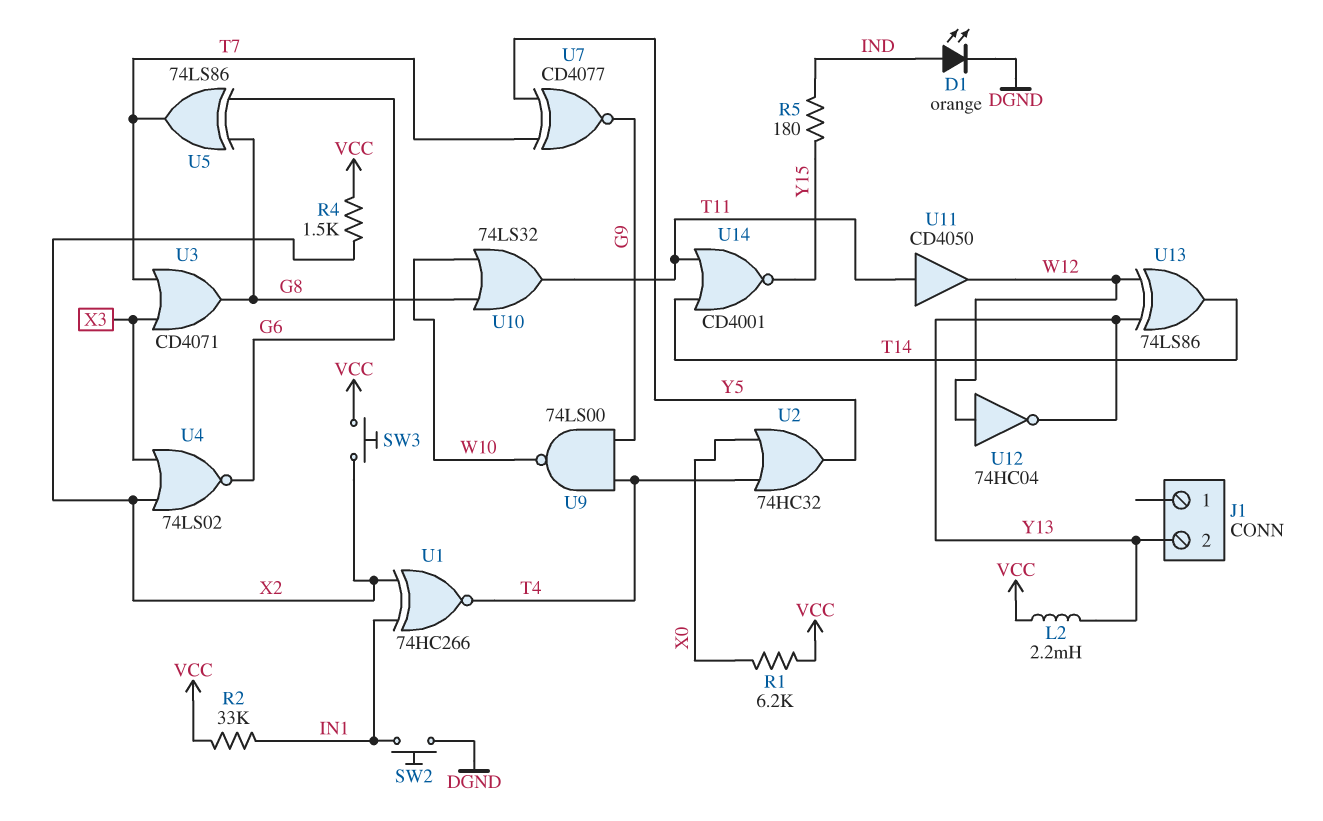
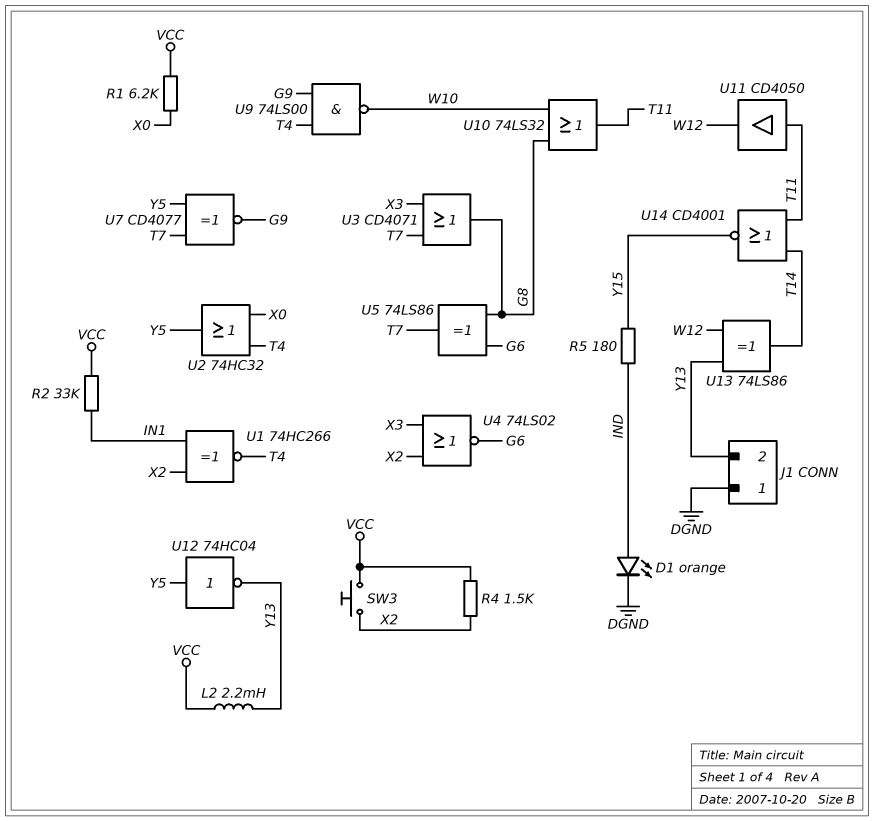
J1 pin 1: none -> DGND
SW2: button (DGND, IN1) -> none
U12: NOT 74HC04 (in W12, out Y13) -> NOT 74HC04 (in Y5, out Y13)

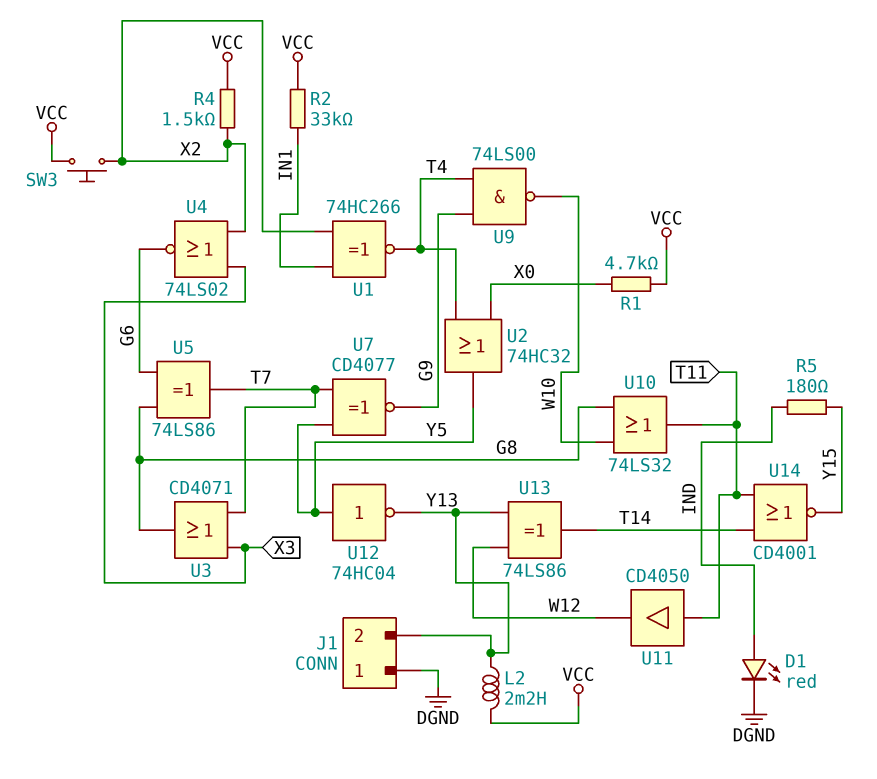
D1: LED orange (A IND, K DGND) -> LED red (A IND, K DGND)
R1: 6.2k (VCC, X0) -> 4.7k (VCC, X0)

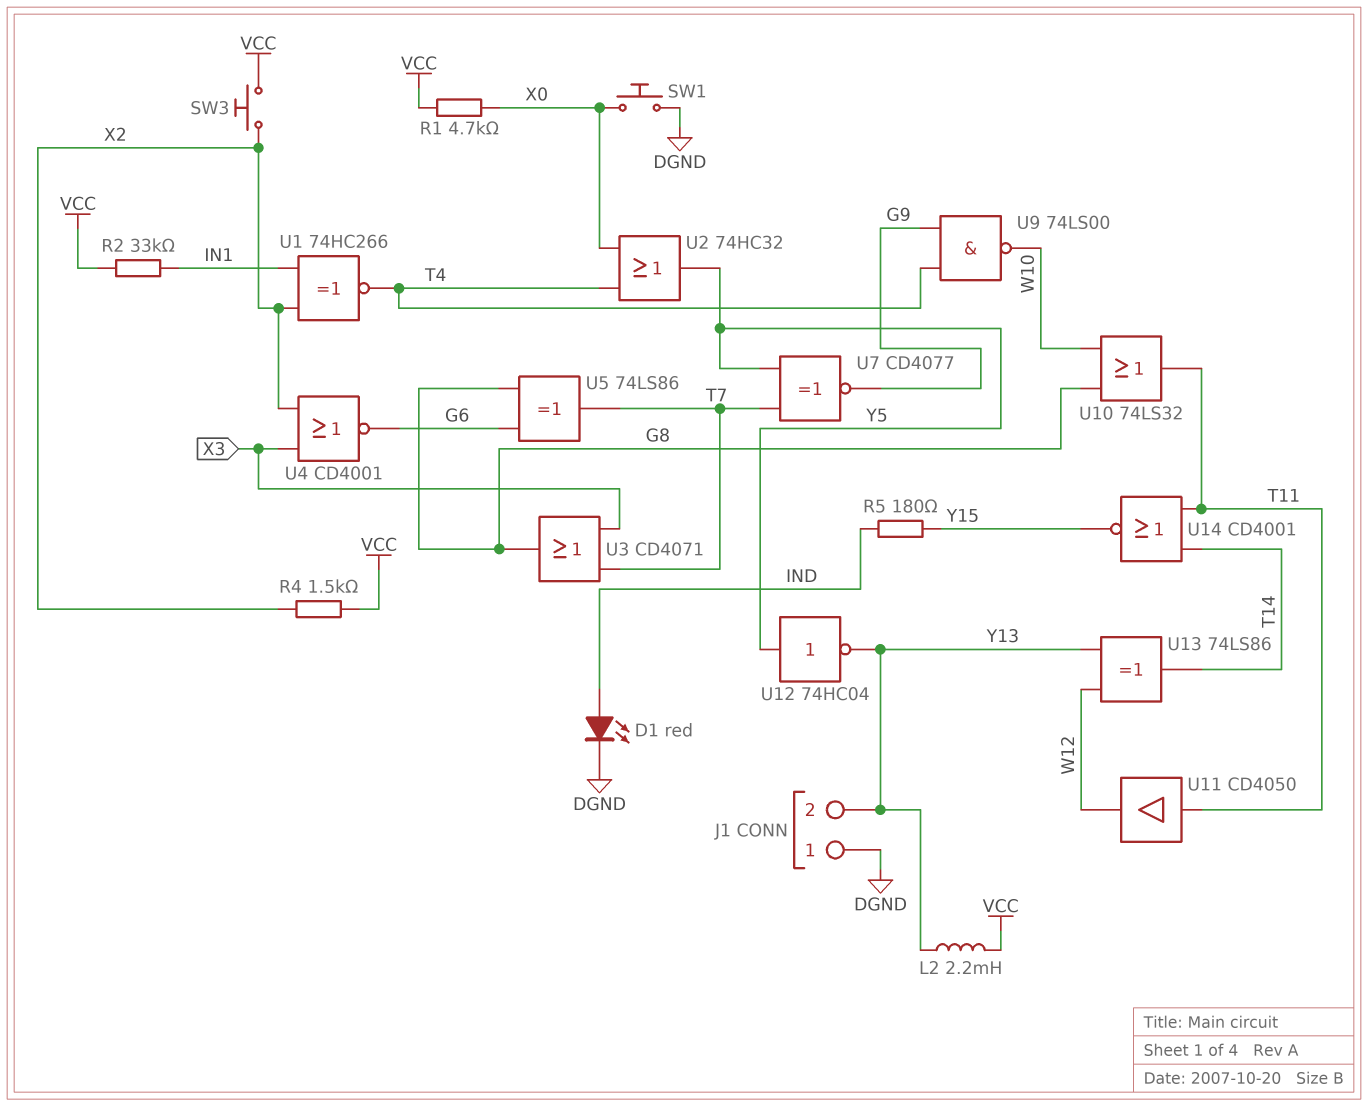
SW1: none -> button (DGND, X0)
U4: NOR 74LS02 (in X2, in X3, out G6) -> NOR CD4001 (in X2, in X3, out G6)

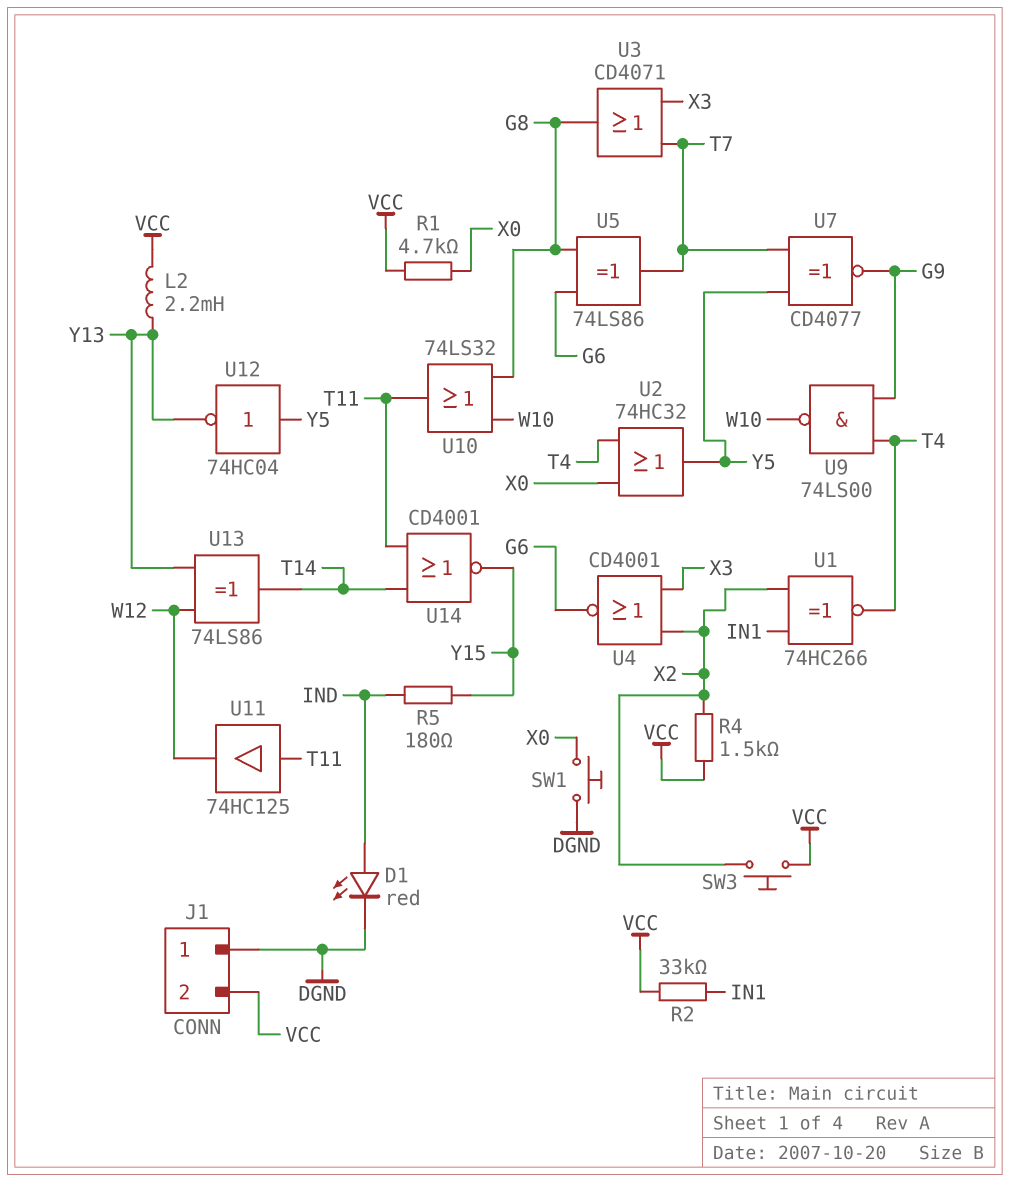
J1 pin 2: Y13 -> VCC
U11: buffer CD4050 (in T11, out W12) -> buffer 74HC125 (in T11, out W12)

